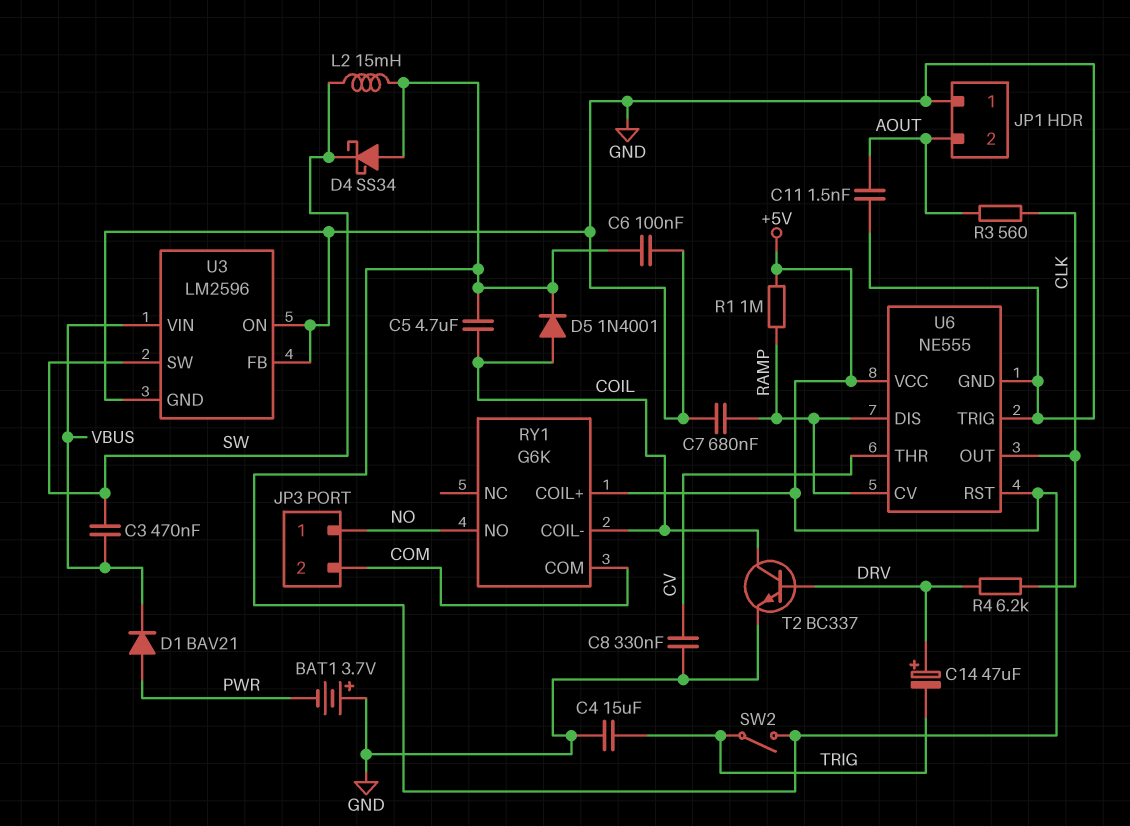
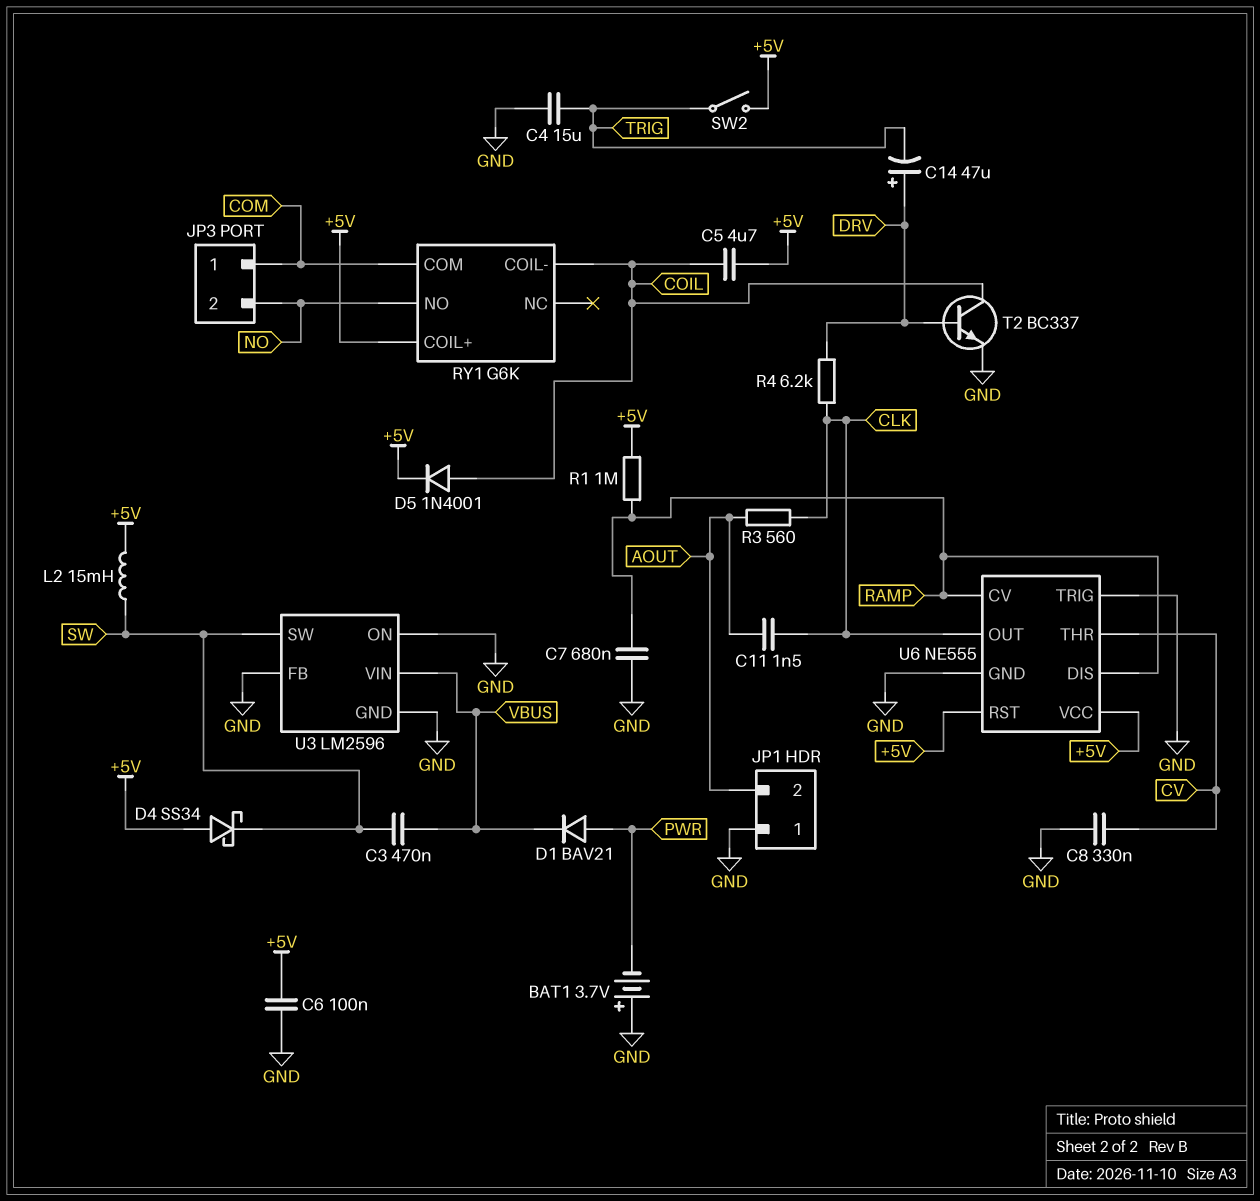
C11: 1.5nF (AOUT, GND) -> 1.5nF (AOUT, CLK)
JP3 pin 1: NO -> COM
JP3 pin 2: COM -> NO

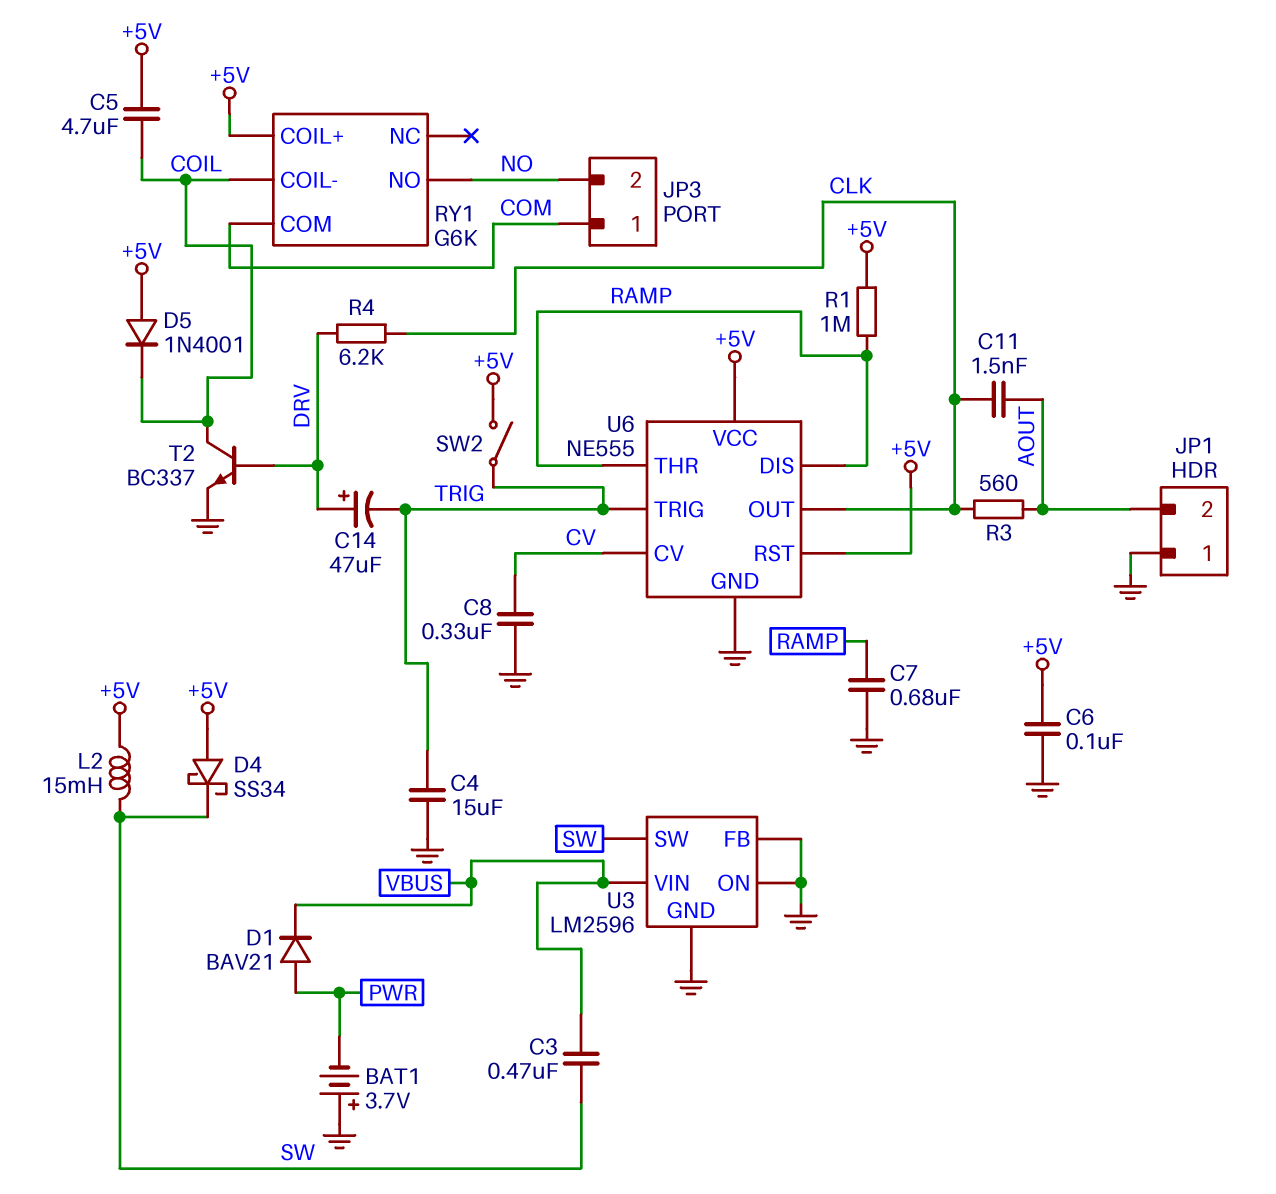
D5: diode 1N4001 (A COIL, K +5V) -> diode 1N4001 (A +5V, K COIL)
U6 pin CV: RAMP -> CV
U6 pin THR: CV -> RAMP
U6 pin TRIG: GND -> TRIG

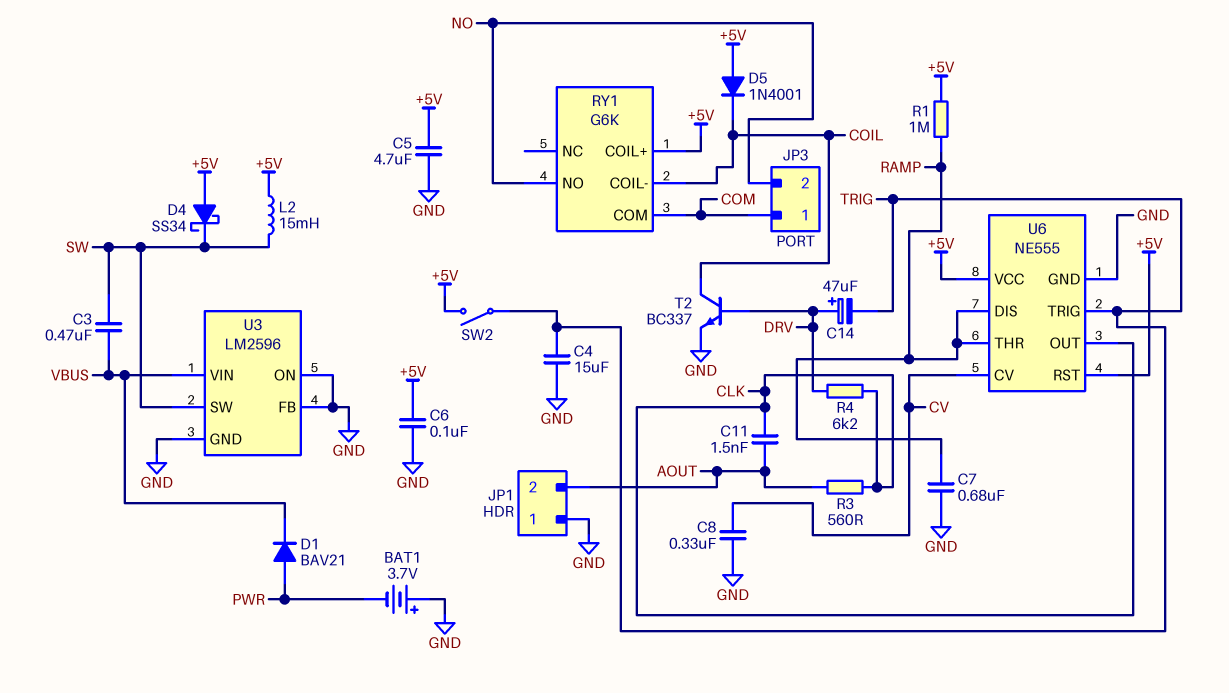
C5: 4.7uF (+5V, COIL) -> 4.7uF (+5V, GND)

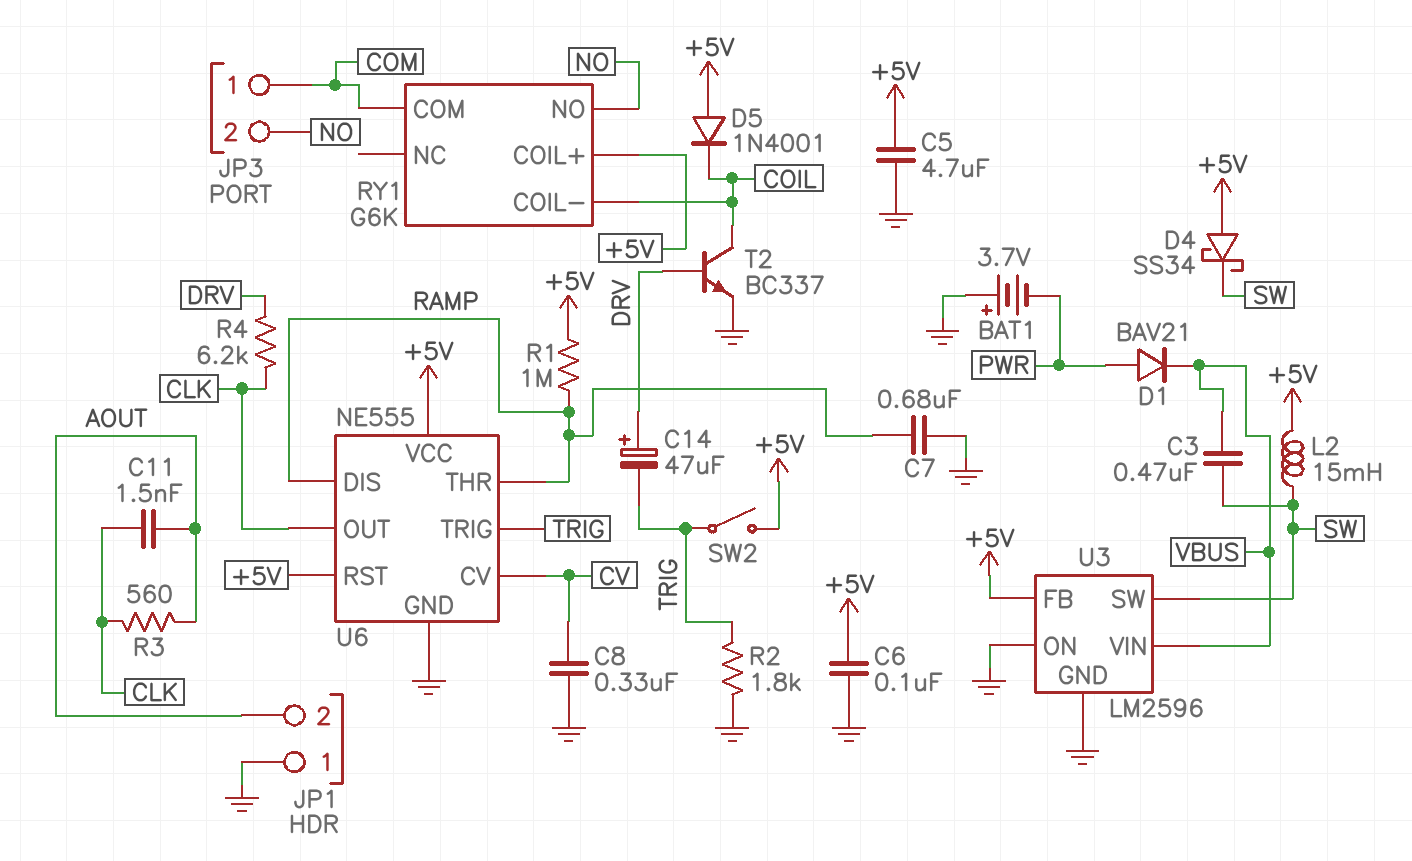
C4: 15uF (GND, TRIG) -> none
R2: none -> 1.8k (GND, TRIG)
U3 pin FB: GND -> +5V

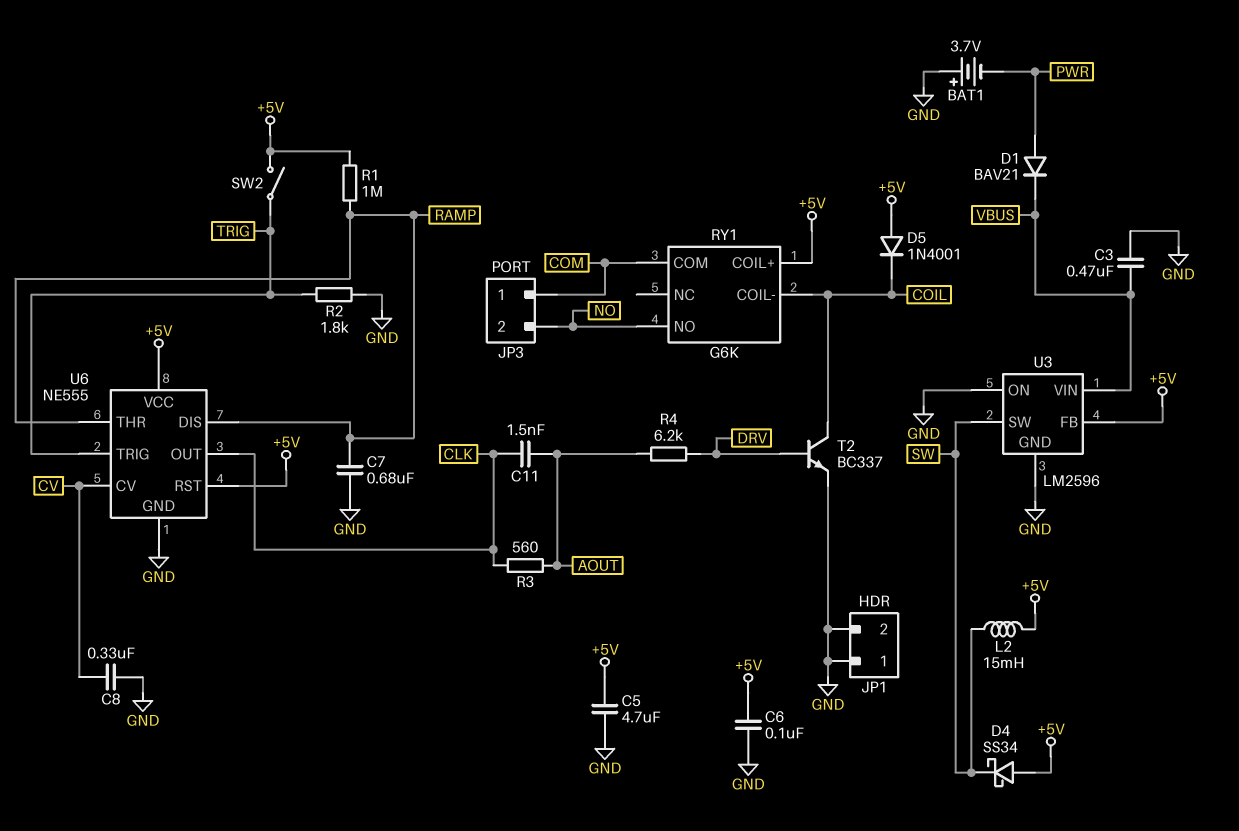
C3: 470nF (SW, VBUS) -> 470nF (GND, VBUS)
C14: 47uF (plus DRV, minus TRIG) -> none
JP1 pin 2: AOUT -> GND
R4: 6.2k (CLK, DRV) -> 6.2k (AOUT, DRV)

